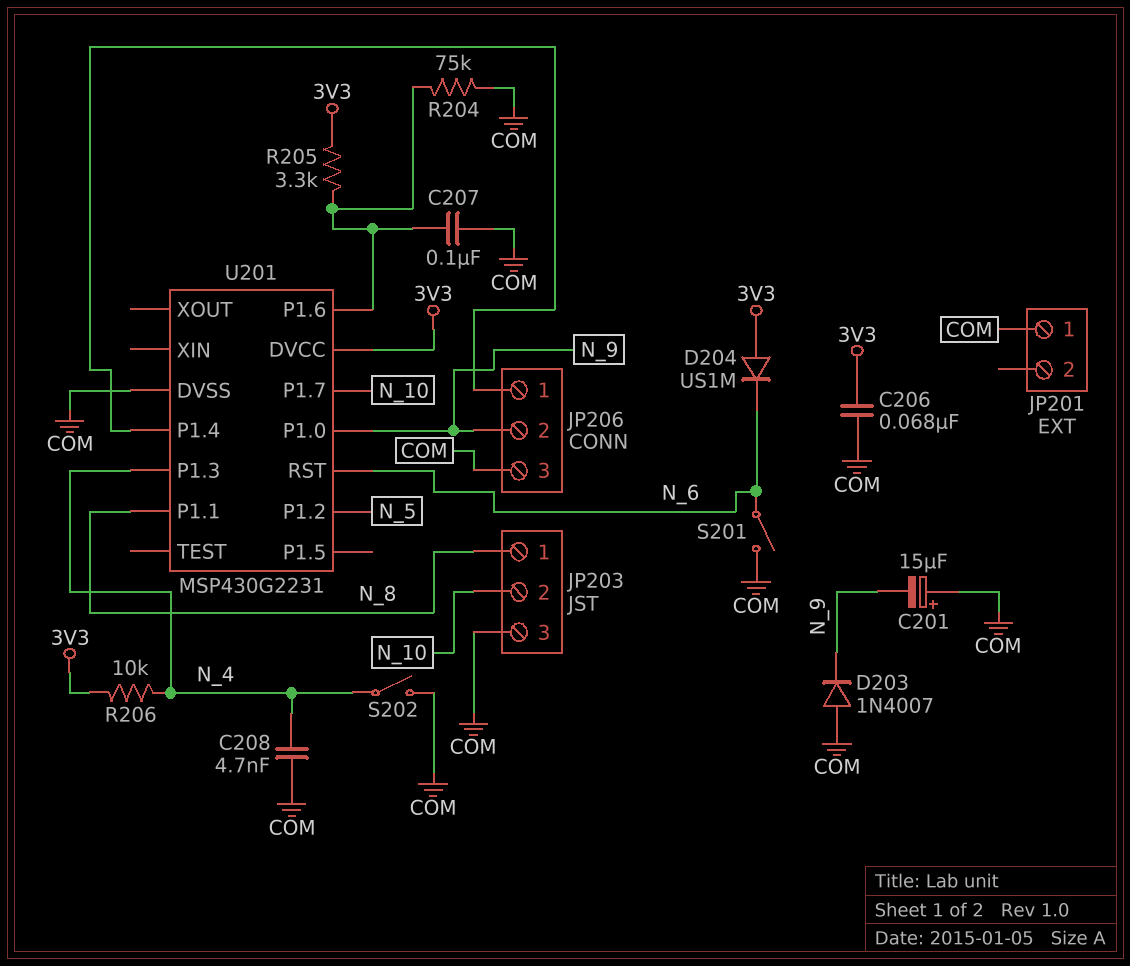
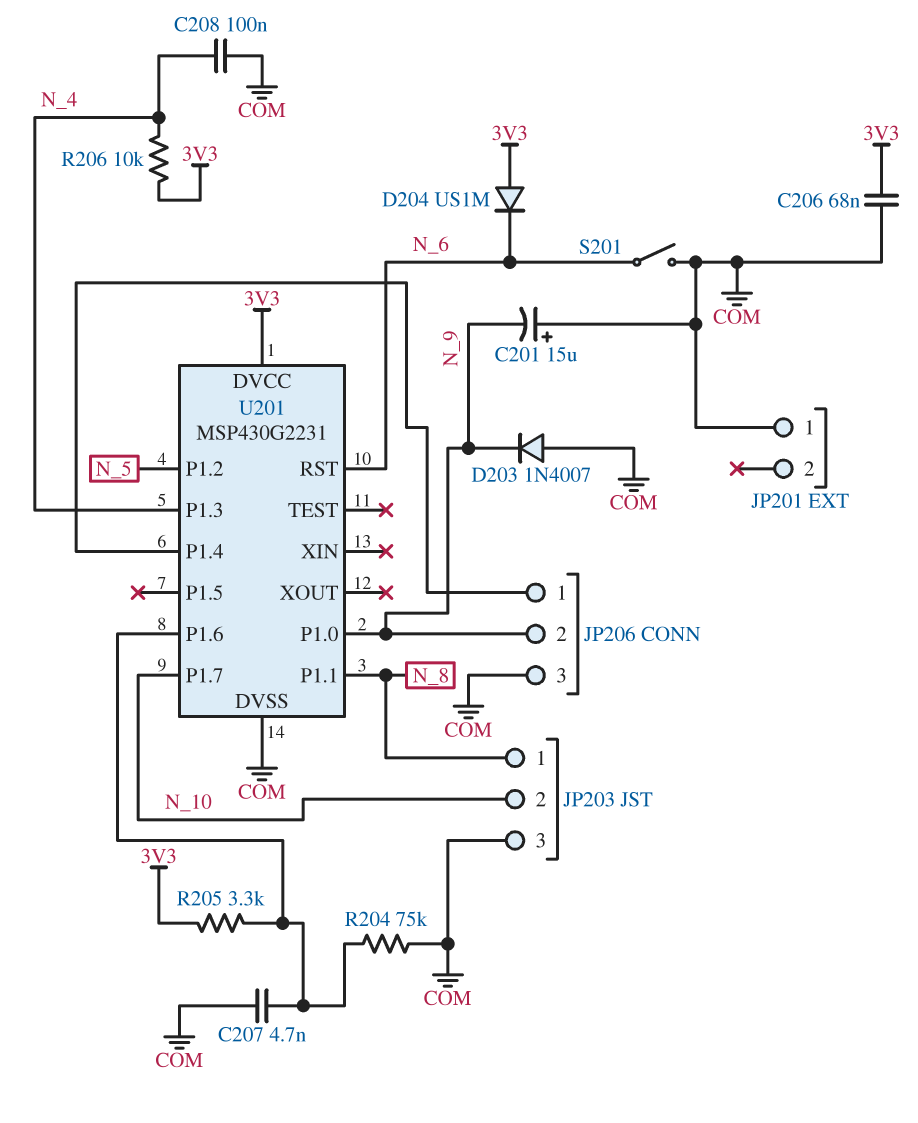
C207: 100nF (COM, U201/P1.6) -> 4.7nF (COM, U201/P1.6)
C208: 4.7nF (COM, N_4) -> 100nF (COM, N_4)
S202: switch (COM, N_4) -> none

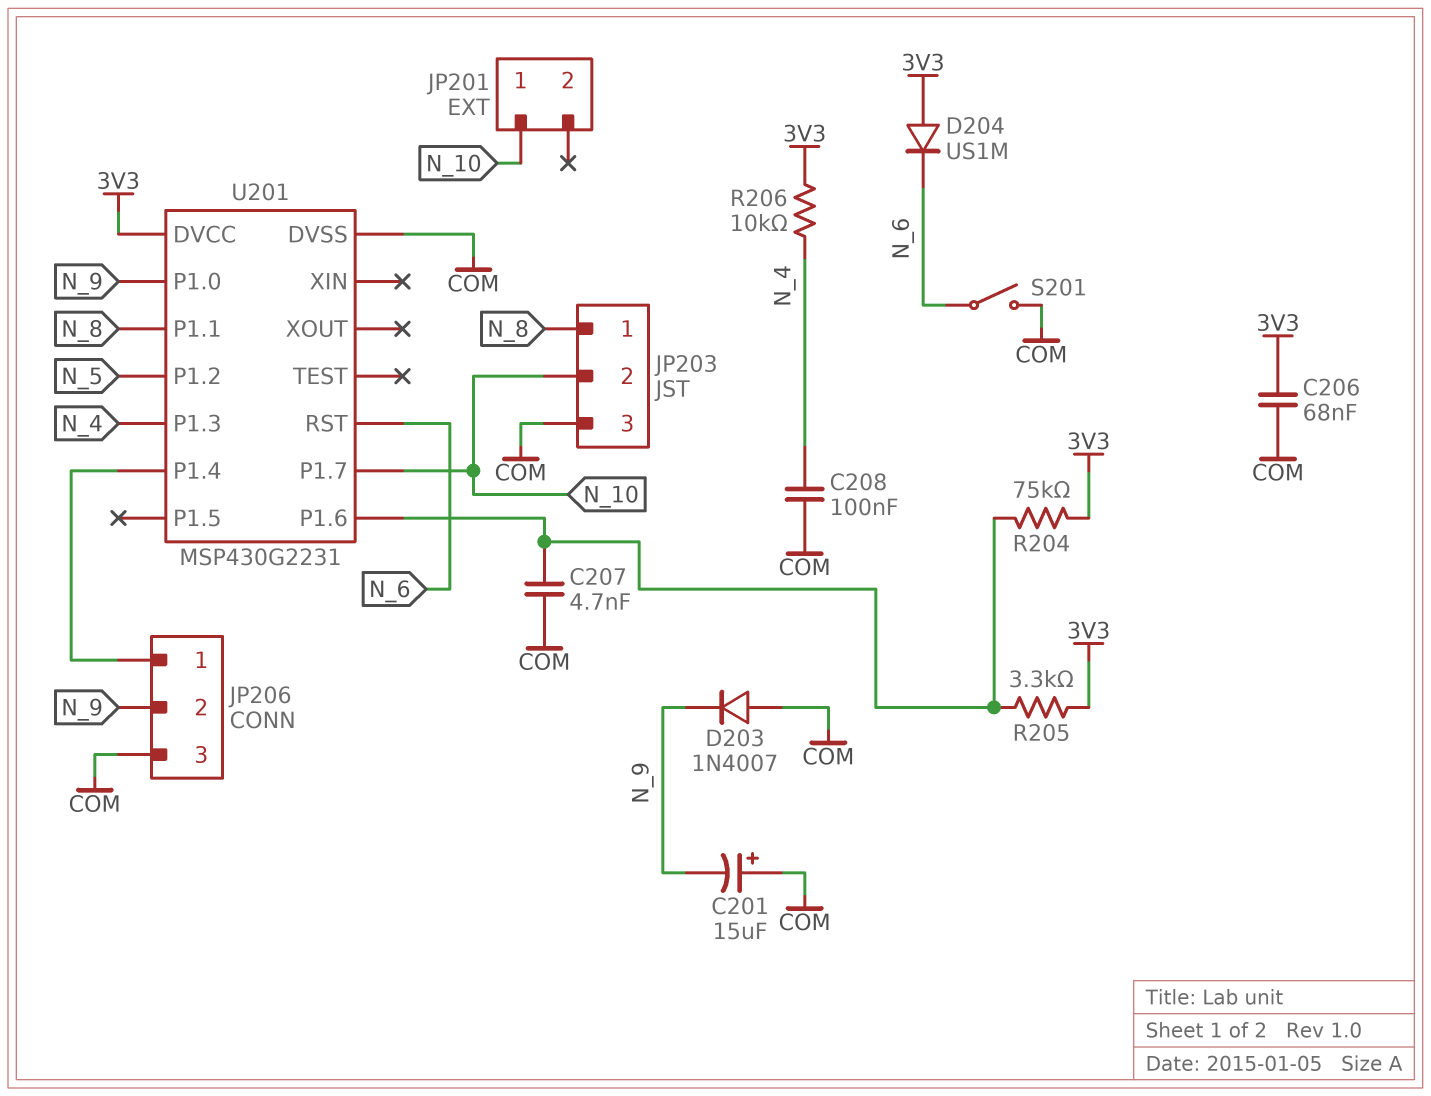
JP201 pin 1: COM -> N_10
R204: 75k (COM, U201/P1.6) -> 75k (3V3, U201/P1.6)

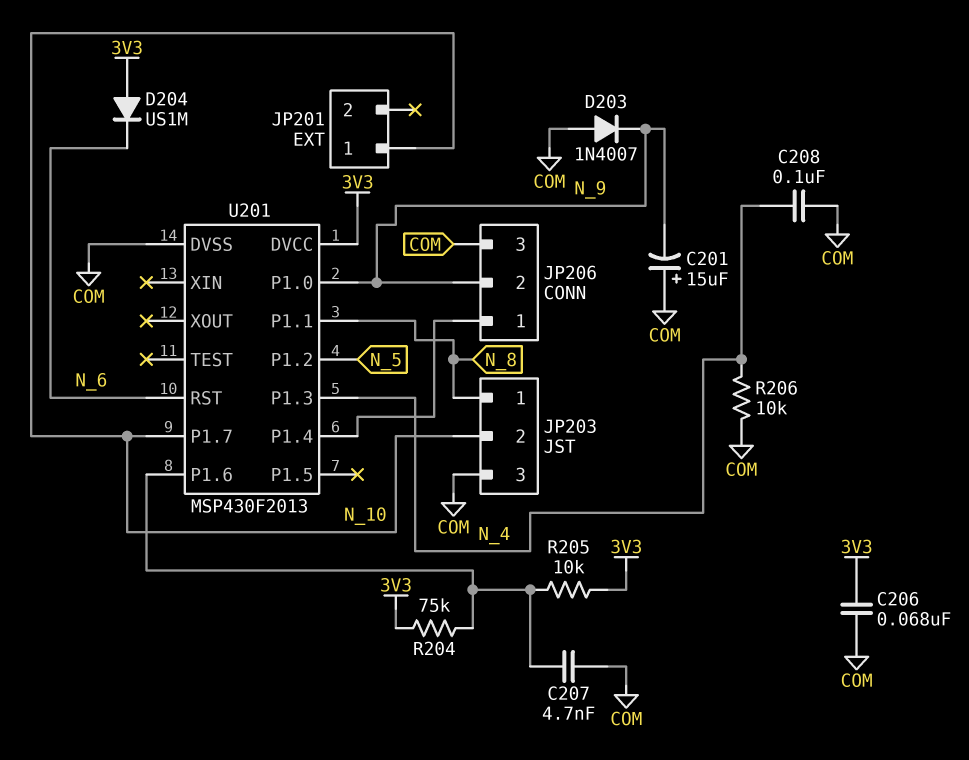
R205: 3.3k (3V3, U201/P1.6) -> 10k (3V3, U201/P1.6)
R206: 10k (3V3, N_4) -> 10k (COM, N_4)
S201: switch (COM, N_6) -> none
U201: MSP430G2231 -> MSP430F2013

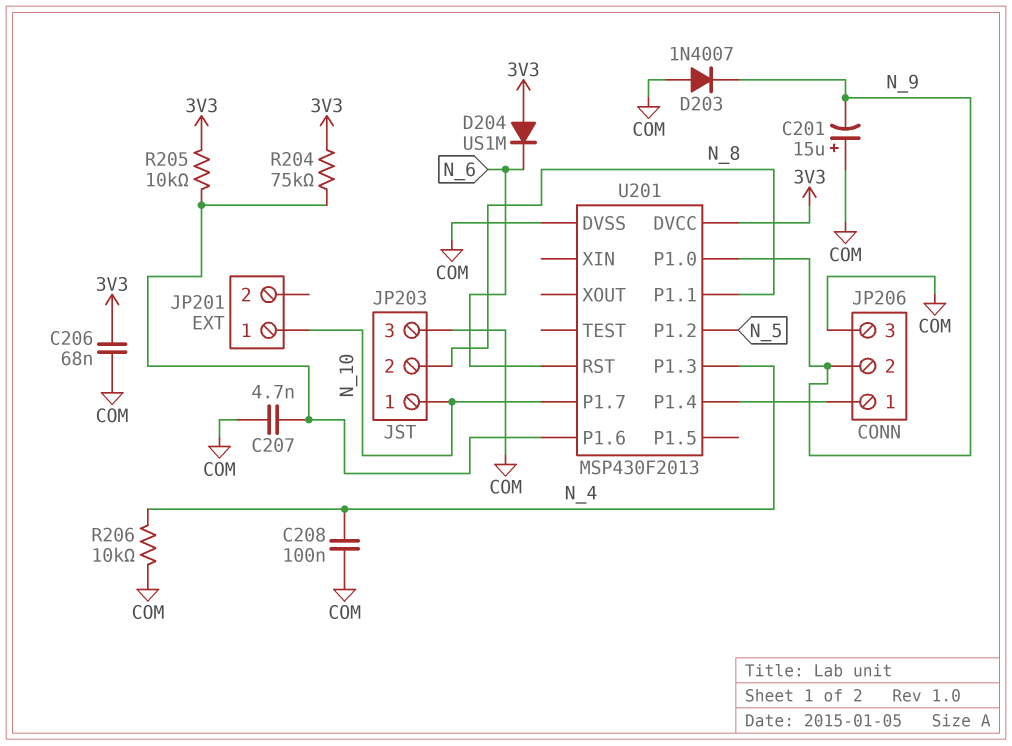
JP203 pin 1: N_8 -> N_10
JP203 pin 2: N_10 -> N_8

